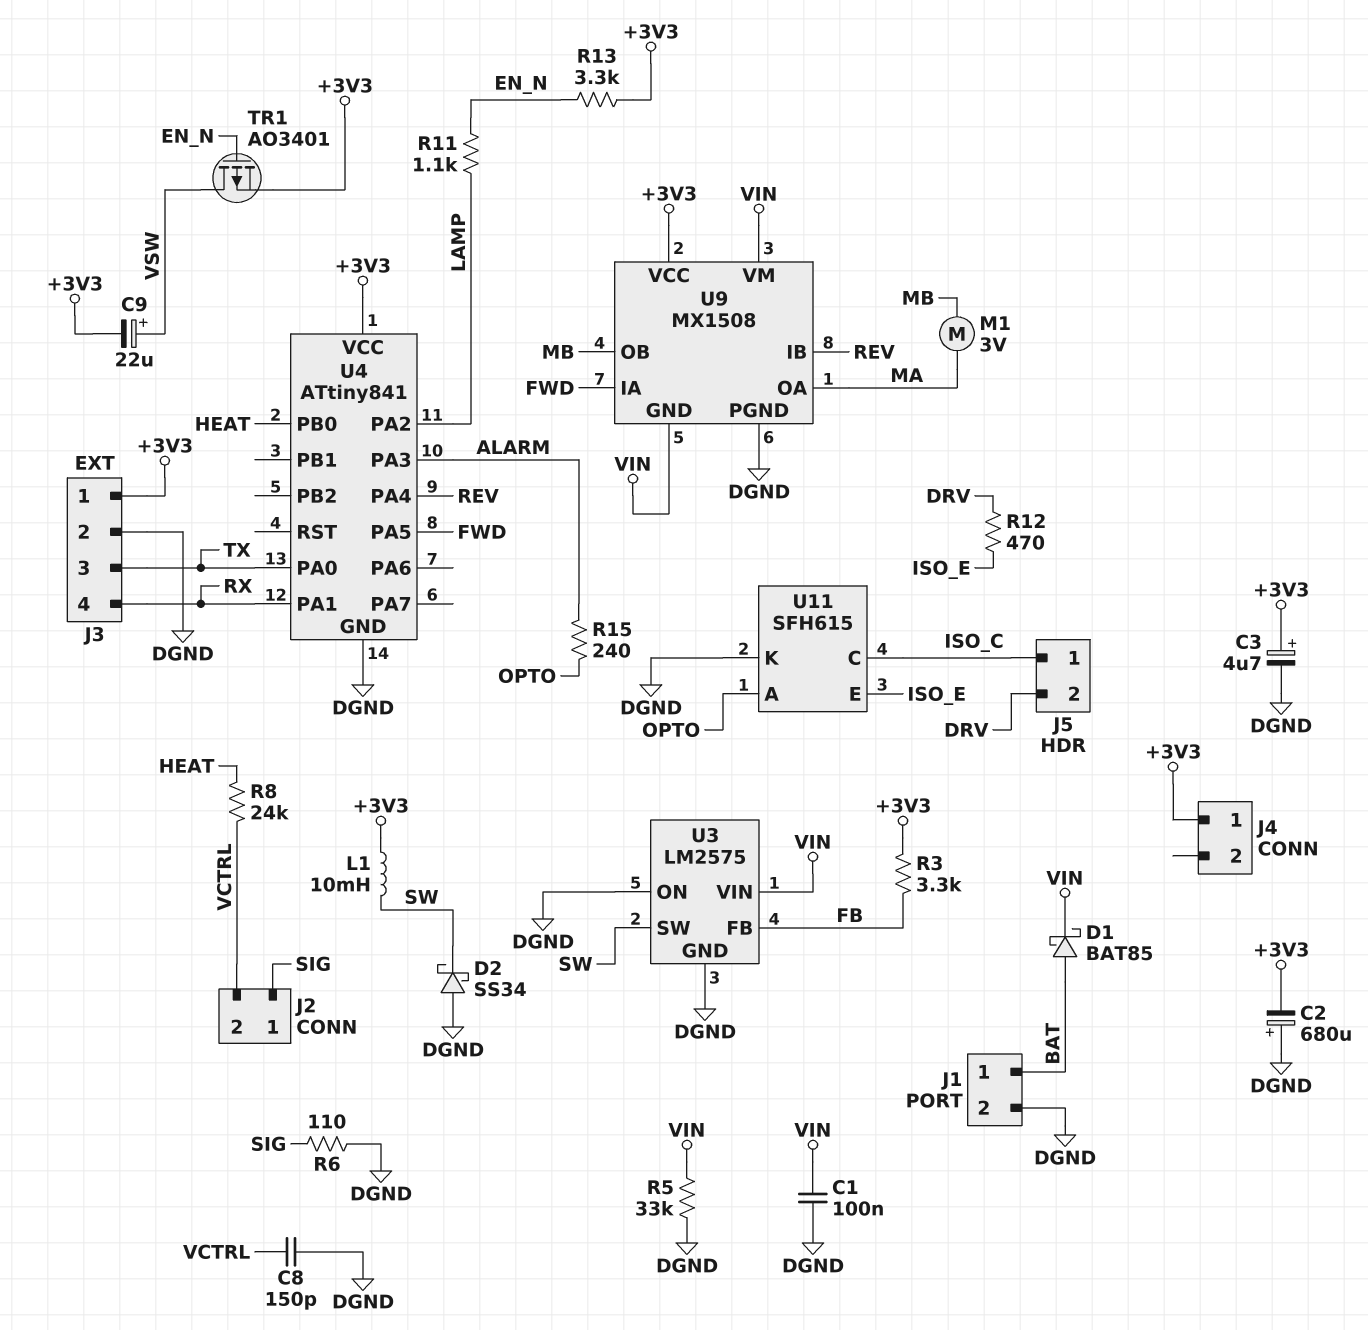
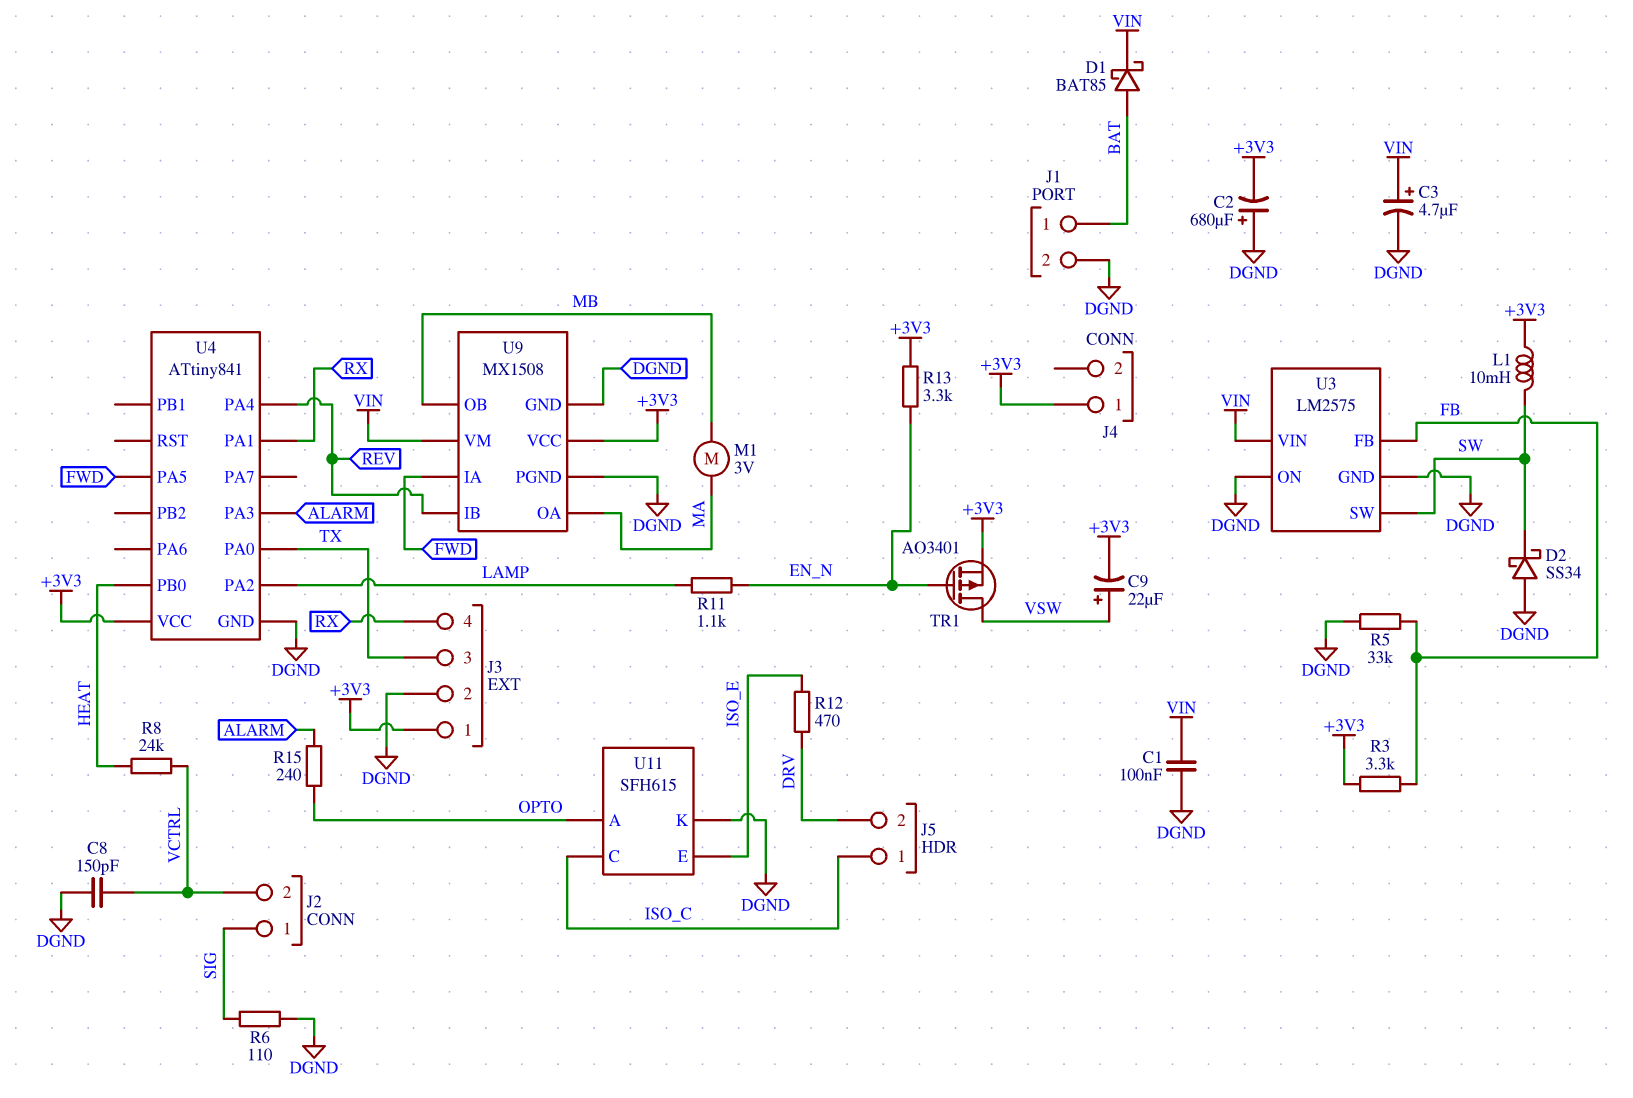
C3: 4.7uF (plus +3V3, minus DGND) -> 4.7uF (plus VIN, minus DGND)
R5: 33k (DGND, VIN) -> 33k (DGND, FB)
U9 pin GND: VIN -> DGND

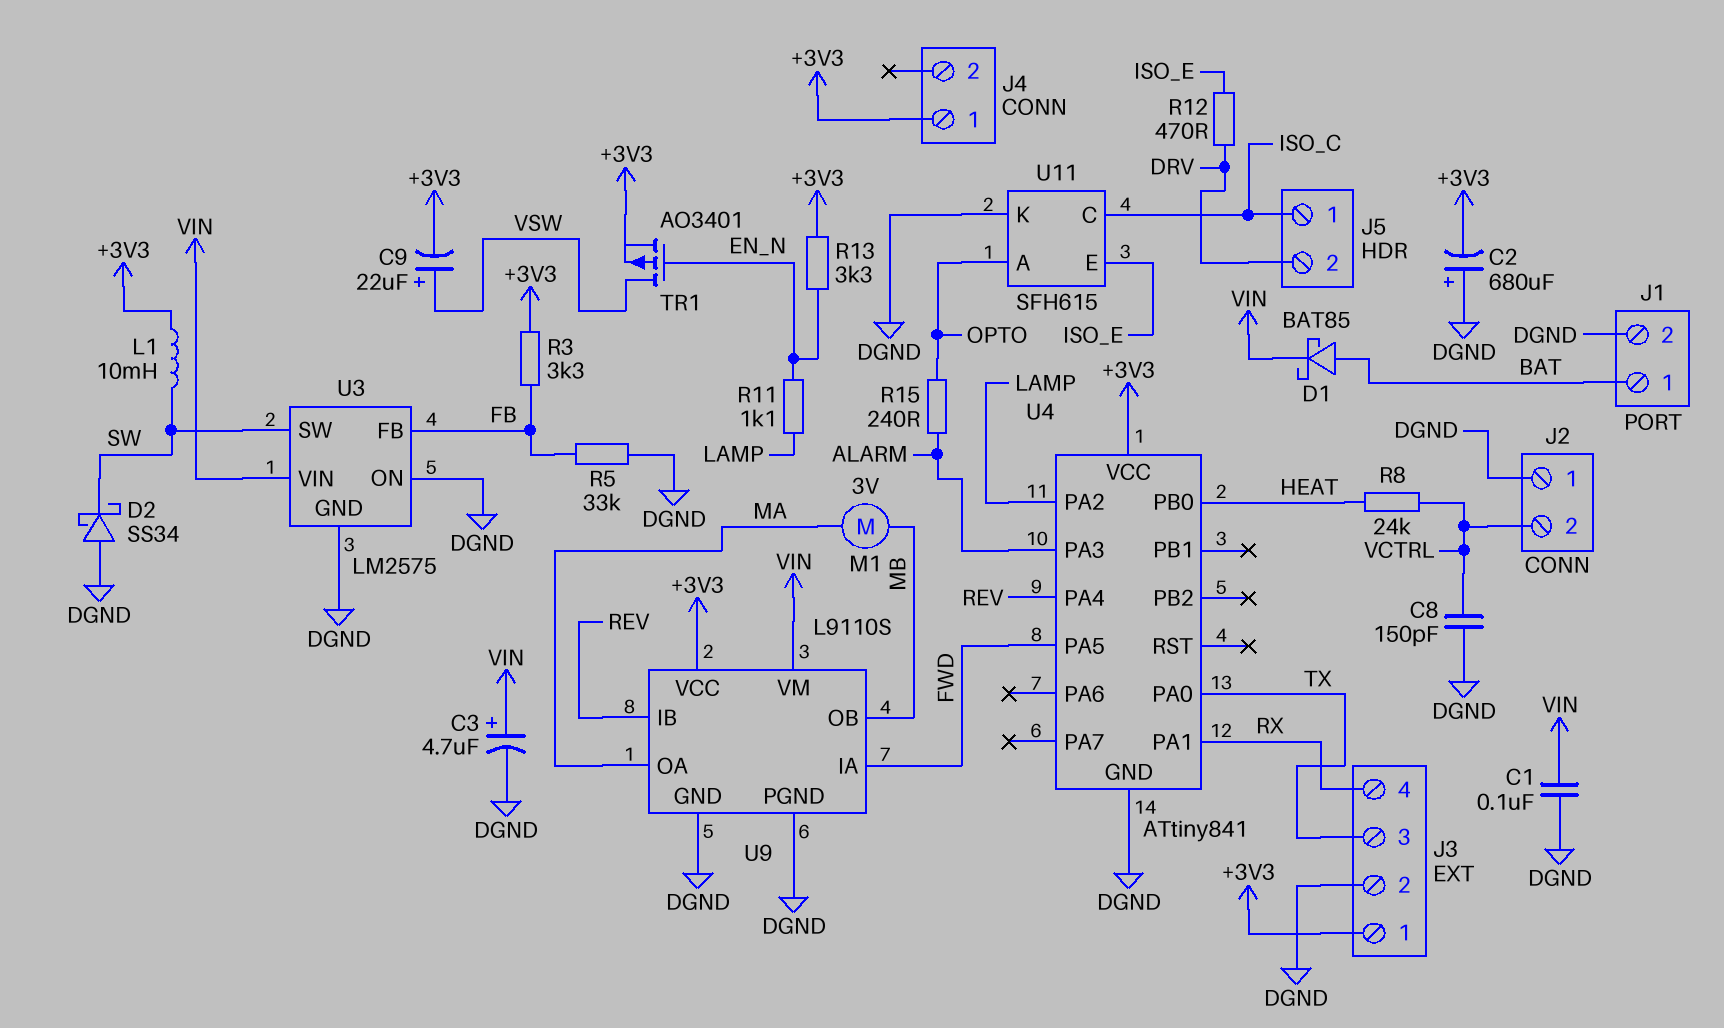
J2 pin 1: SIG -> DGND
R6: 110 (DGND, SIG) -> none
U9: MX1508 -> L9110S

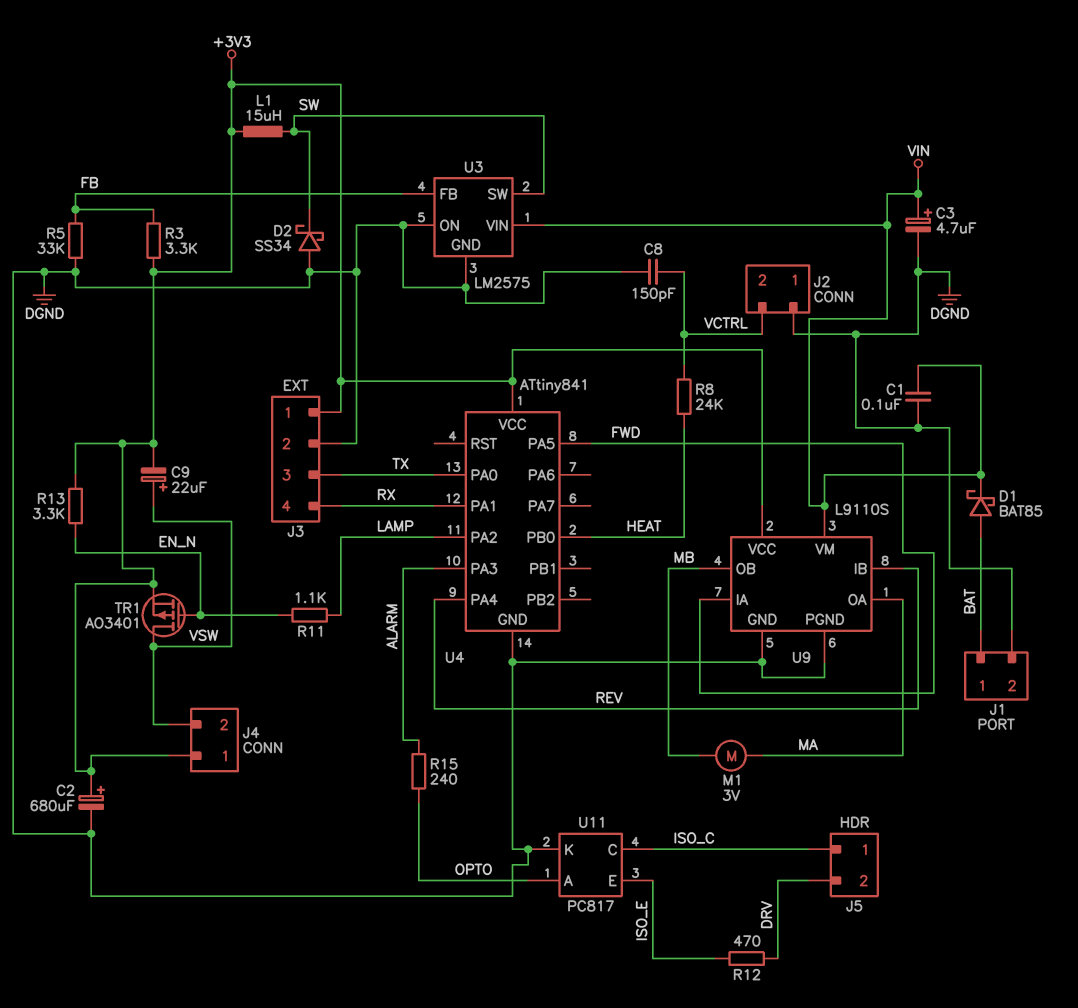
C2: 680uF (plus DGND, minus +3V3) -> 680uF (plus +3V3, minus DGND)
J4 pin 2: none -> VSW
L1: 10mH (+3V3, SW) -> 15uH (+3V3, SW)
U11: SFH615 -> PC817

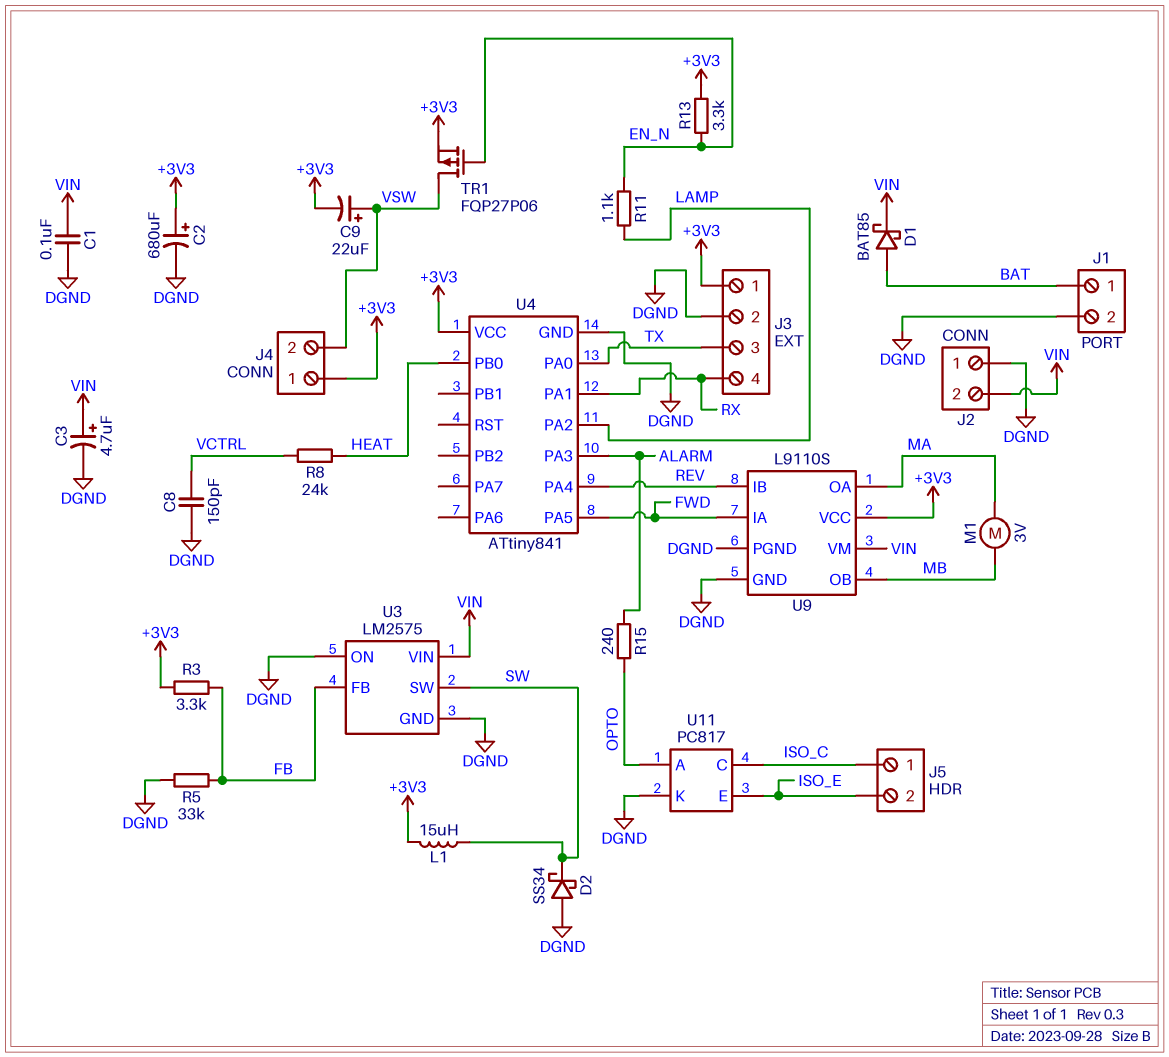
J2 pin 2: VCTRL -> VIN
J5 pin 2: DRV -> ISO_E
R12: 470 (DRV, ISO_E) -> none
TR1: PMOS AO3401 (G EN_N, D VSW, S +3V3) -> PMOS FQP27P06 (G EN_N, D VSW, S +3V3)

